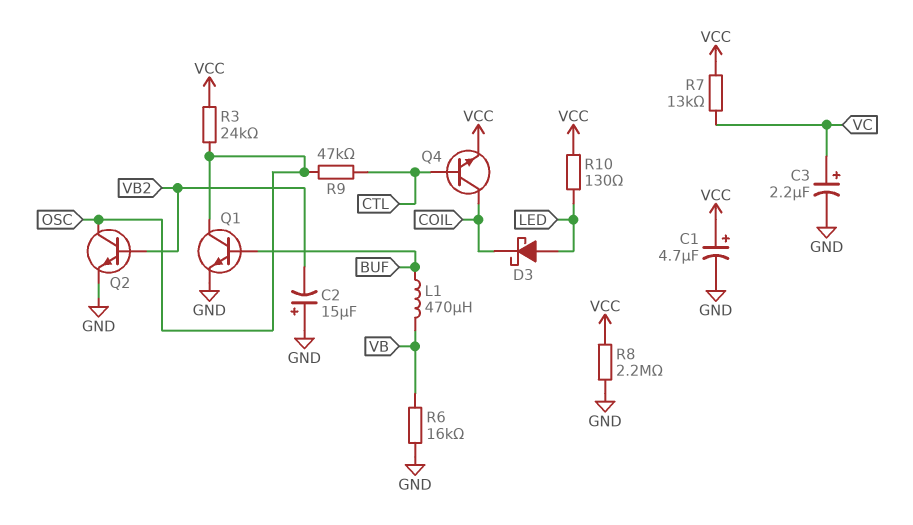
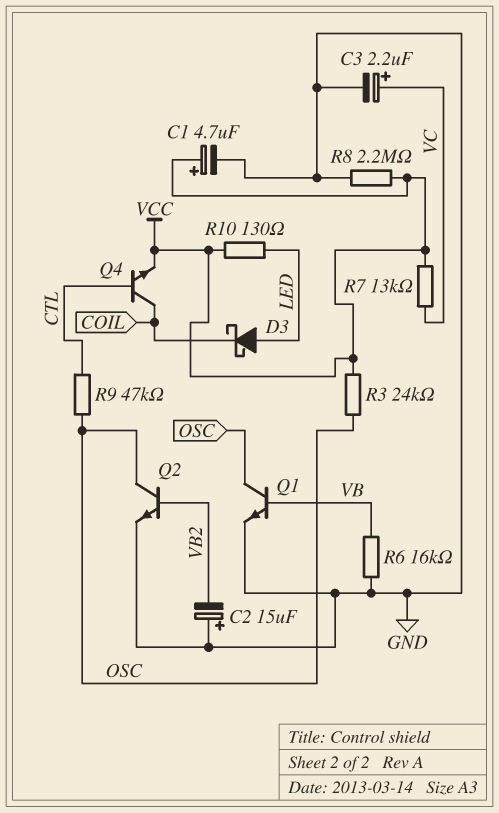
L1: 470uH (BUF, VB) -> none
Q1: NPN (B BUF, C OSC, E GND) -> NPN (B VB, C OSC, E GND)

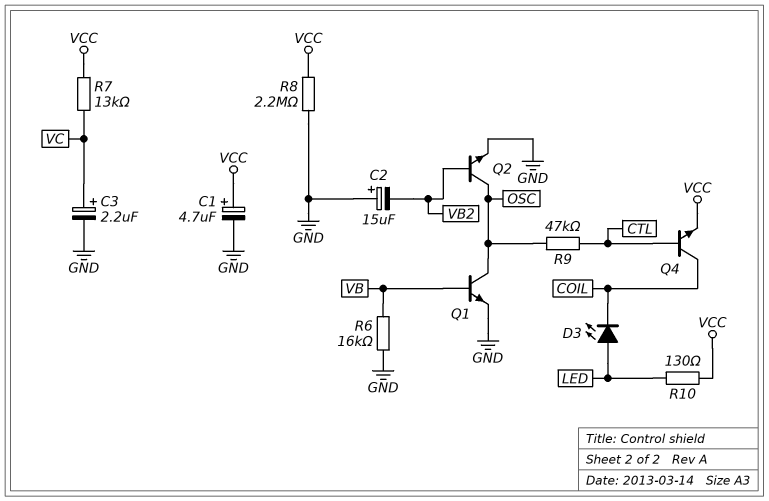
D3: schottky (A LED, K COIL) -> LED (A LED, K COIL)
R3: 24k (OSC, VCC) -> none

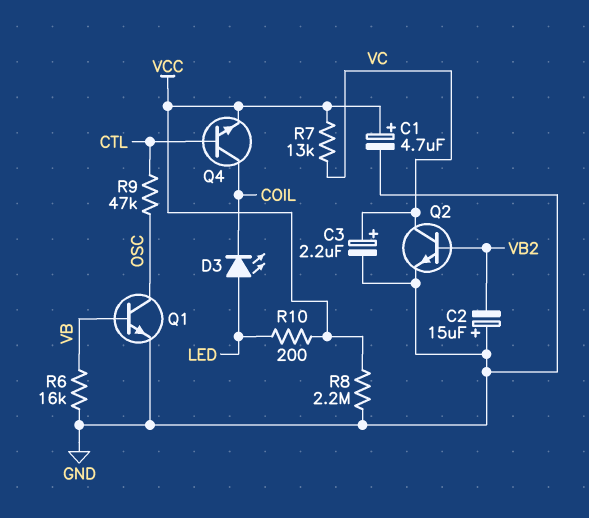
Q2: NPN (B VB2, C OSC, E GND) -> NPN (B VB2, C VC, E GND)
R10: 130 (LED, VCC) -> 200 (LED, VCC)

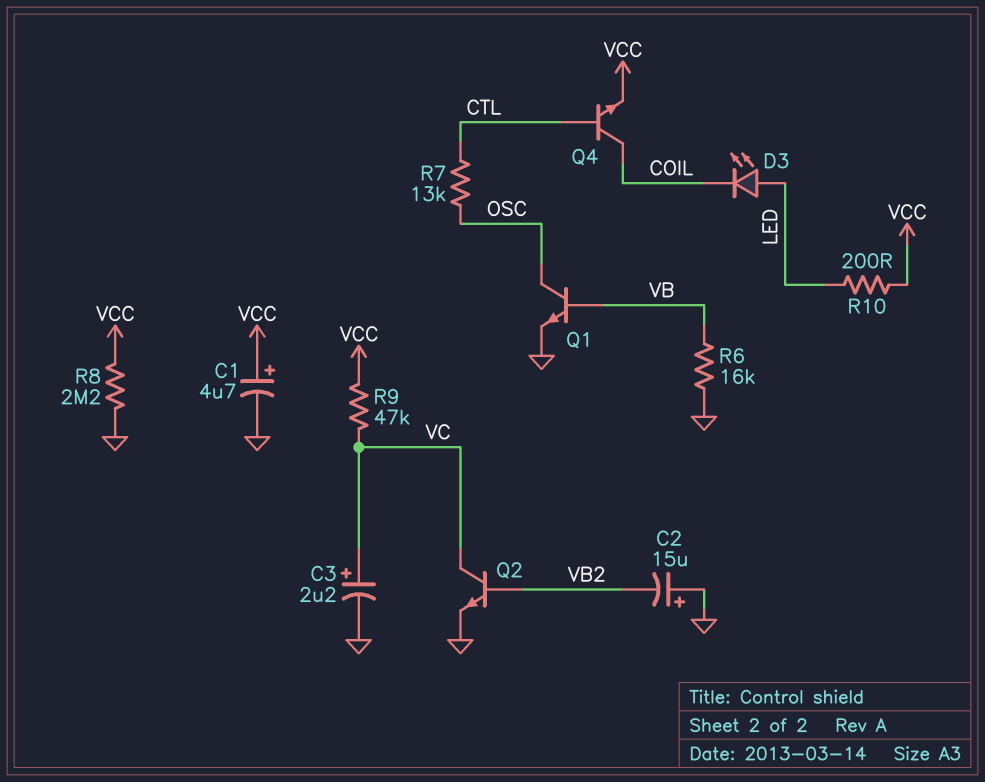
R7: 13k (VC, VCC) -> 13k (CTL, OSC)
R9: 47k (CTL, OSC) -> 47k (VC, VCC)

